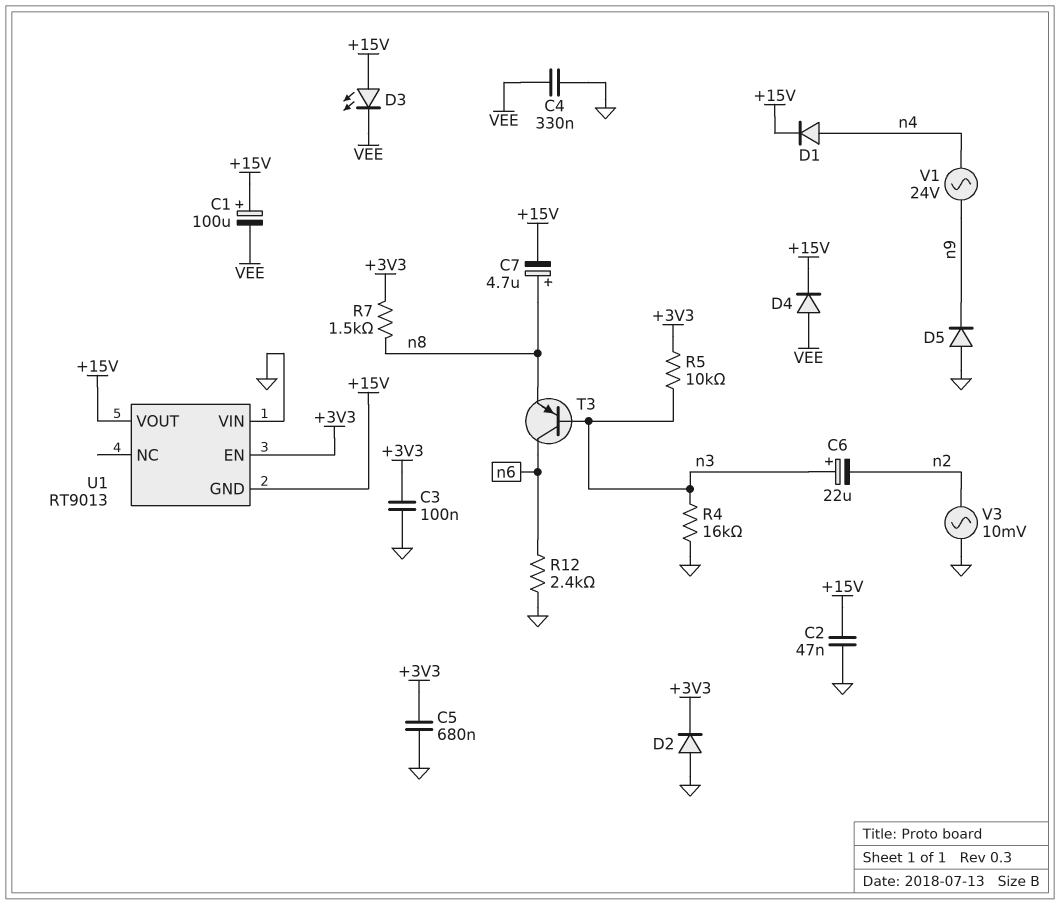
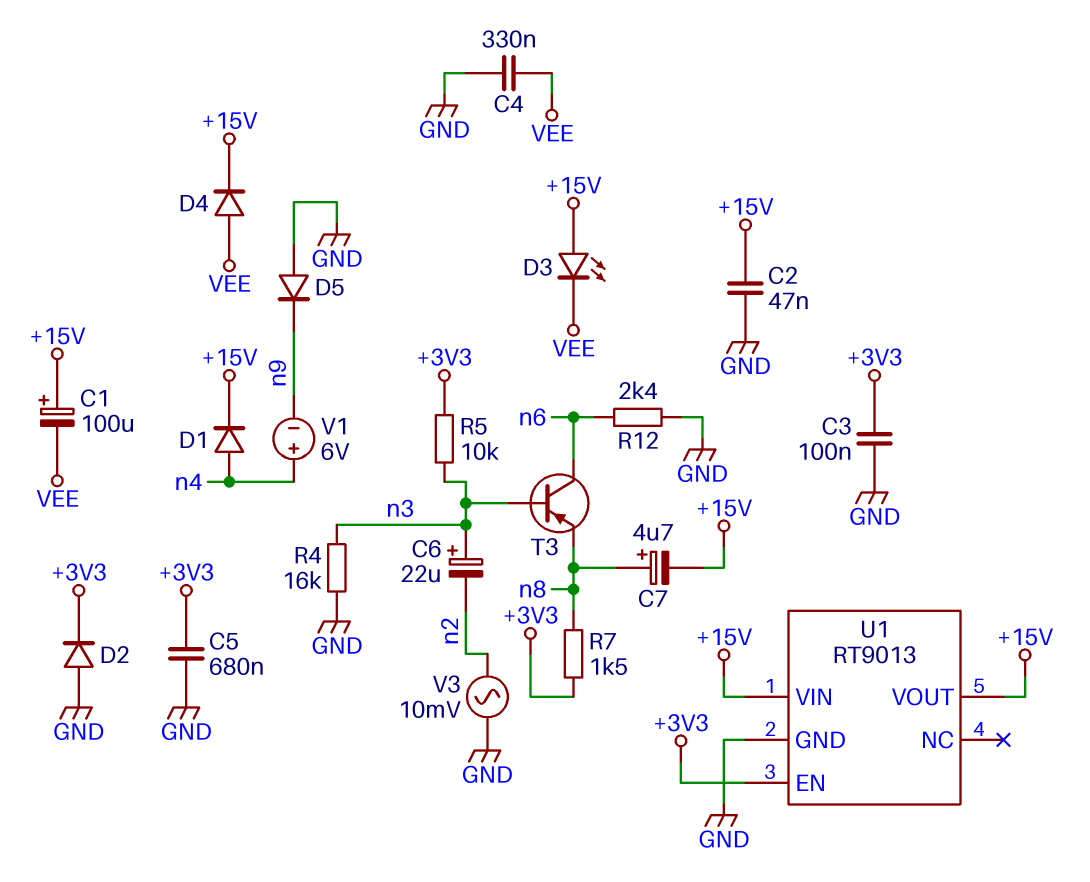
U1 pin GND: +15V -> GND
U1 pin VIN: GND -> +15V
V1: AC 24V (n4, n9) -> 6V (plus n4, minus n9)

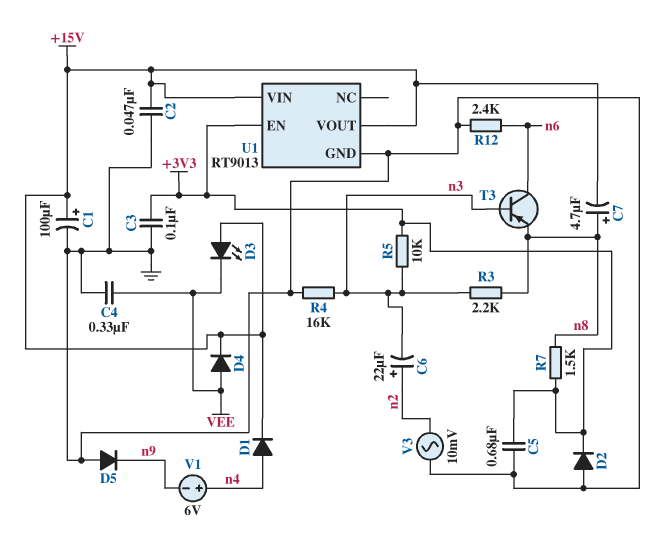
C1: 100uF (plus +15V, minus VEE) -> 100uF (plus +15V, minus GND)
C6: 22uF (plus n3, minus n2) -> 22uF (plus n2, minus n3)
R3: none -> 2.2k (n3, n8)

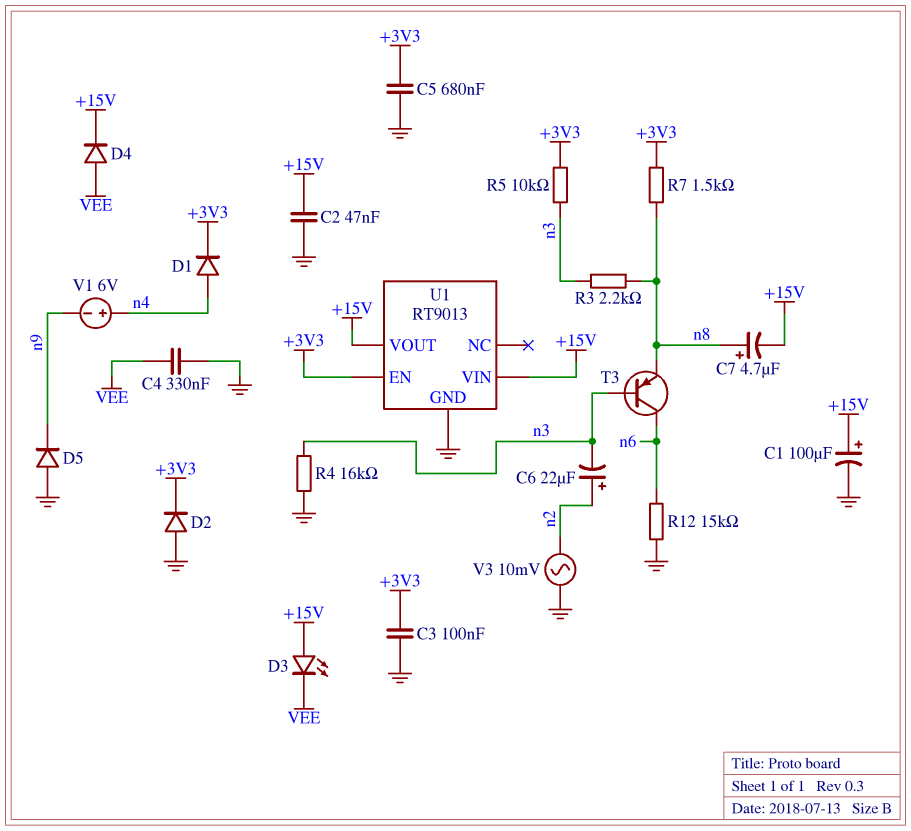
D1: diode (A n4, K +15V) -> diode (A n4, K +3V3)
R12: 2.4k (GND, n6) -> 15k (GND, n6)

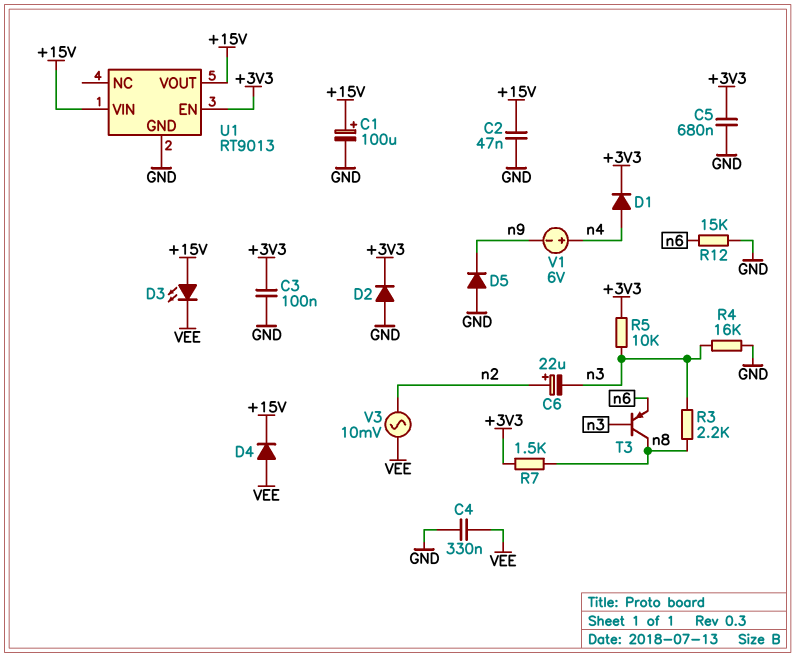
C7: 4.7uF (plus n8, minus +15V) -> none
T3: PNP (B n3, C n6, E n8) -> PNP (B n3, C n8, E n6)
V3: AC 10mV (GND, n2) -> AC 10mV (VEE, n2)

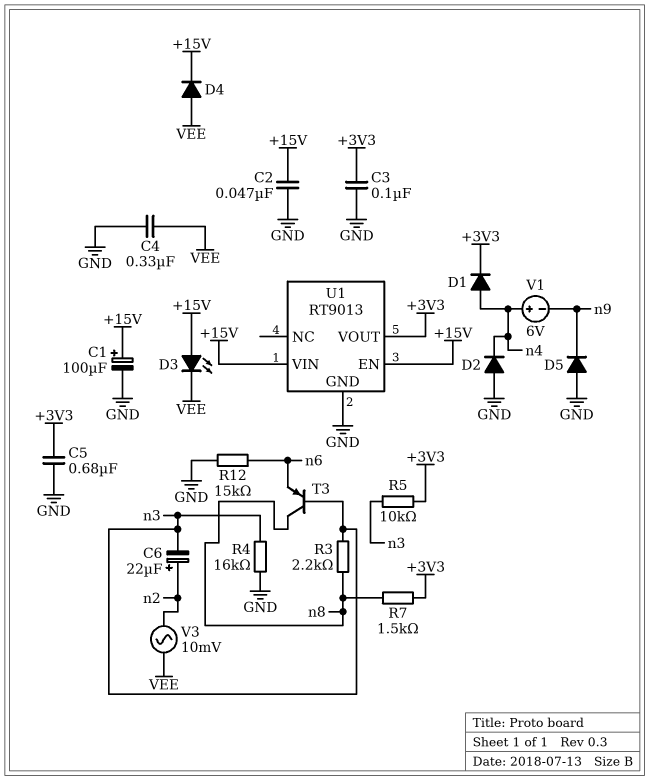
D2: diode (A GND, K +3V3) -> diode (A GND, K n4)
U1 pin EN: +3V3 -> +15V
U1 pin VOUT: +15V -> +3V3

